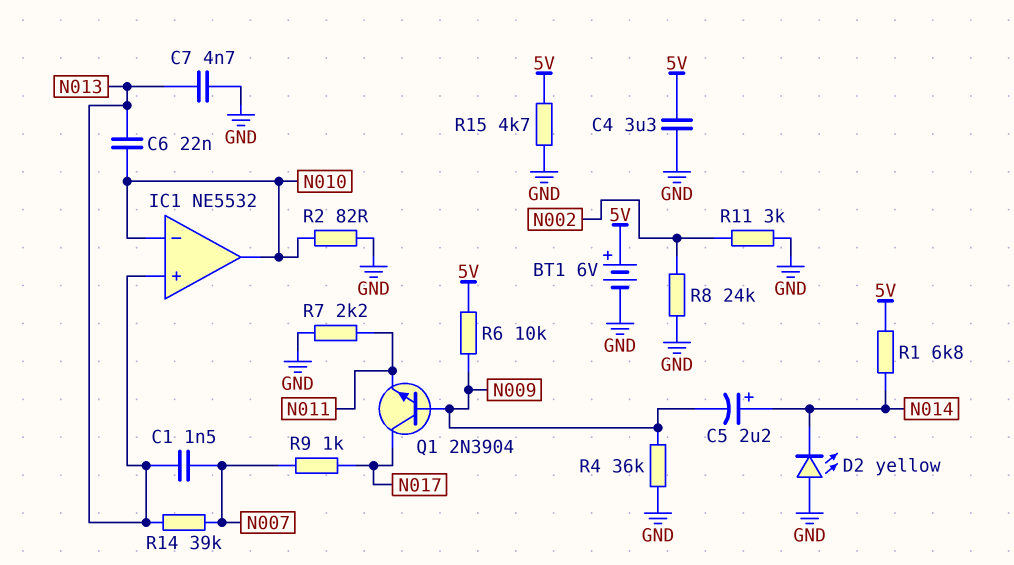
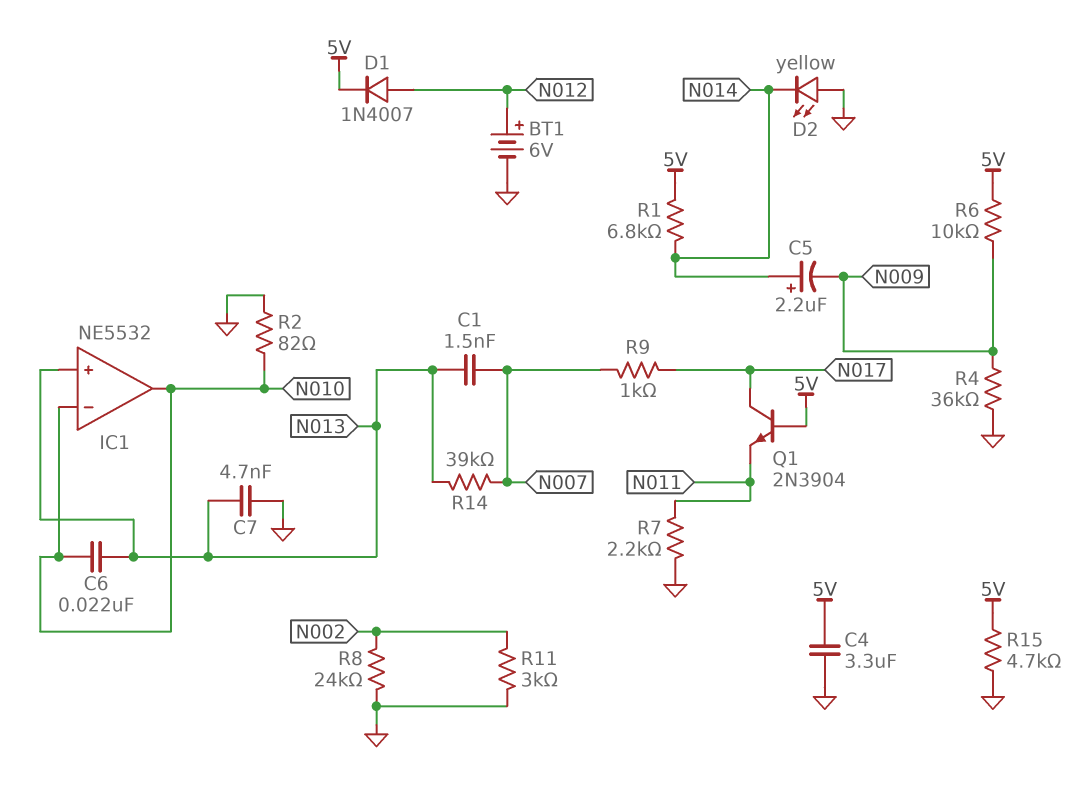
BT1: 6V (plus 5V, minus GND) -> 6V (plus N012, minus GND)
D1: none -> diode 1N4007 (A N012, K 5V)
Q1: NPN 2N3904 (B N009, C N017, E N011) -> NPN 2N3904 (B 5V, C N017, E N011)

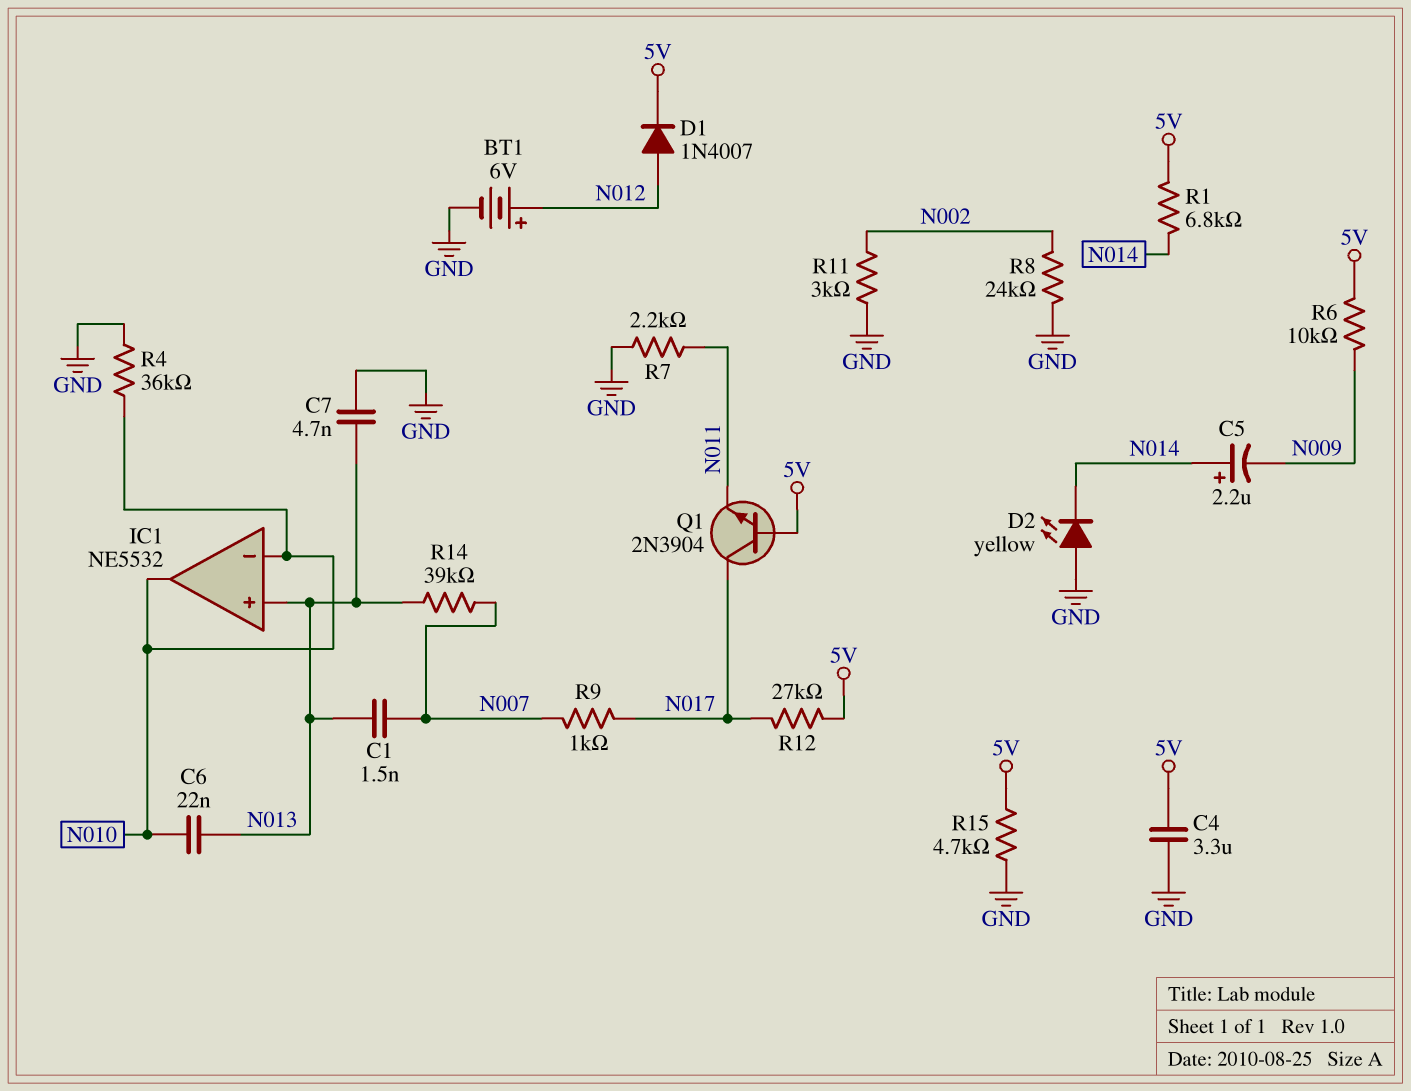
R2: 82 (GND, N010) -> none
R4: 36k (GND, N009) -> 36k (GND, N010)
R12: none -> 27k (5V, N017)

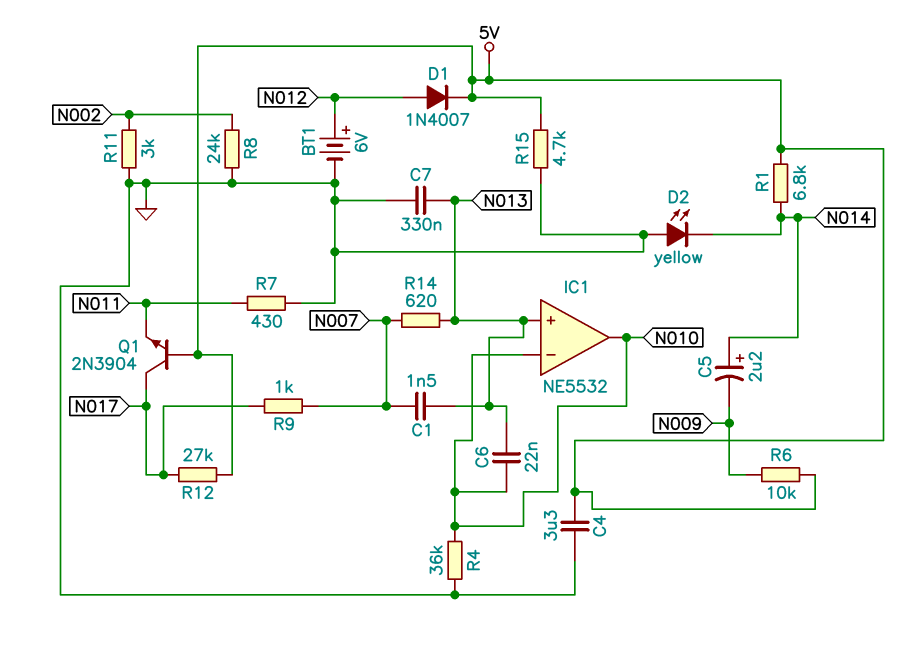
C7: 4.7nF (GND, N013) -> 330nF (GND, N013)
R7: 2.2k (GND, N011) -> 430 (GND, N011)
R14: 39k (N007, N013) -> 620 (N007, N013)

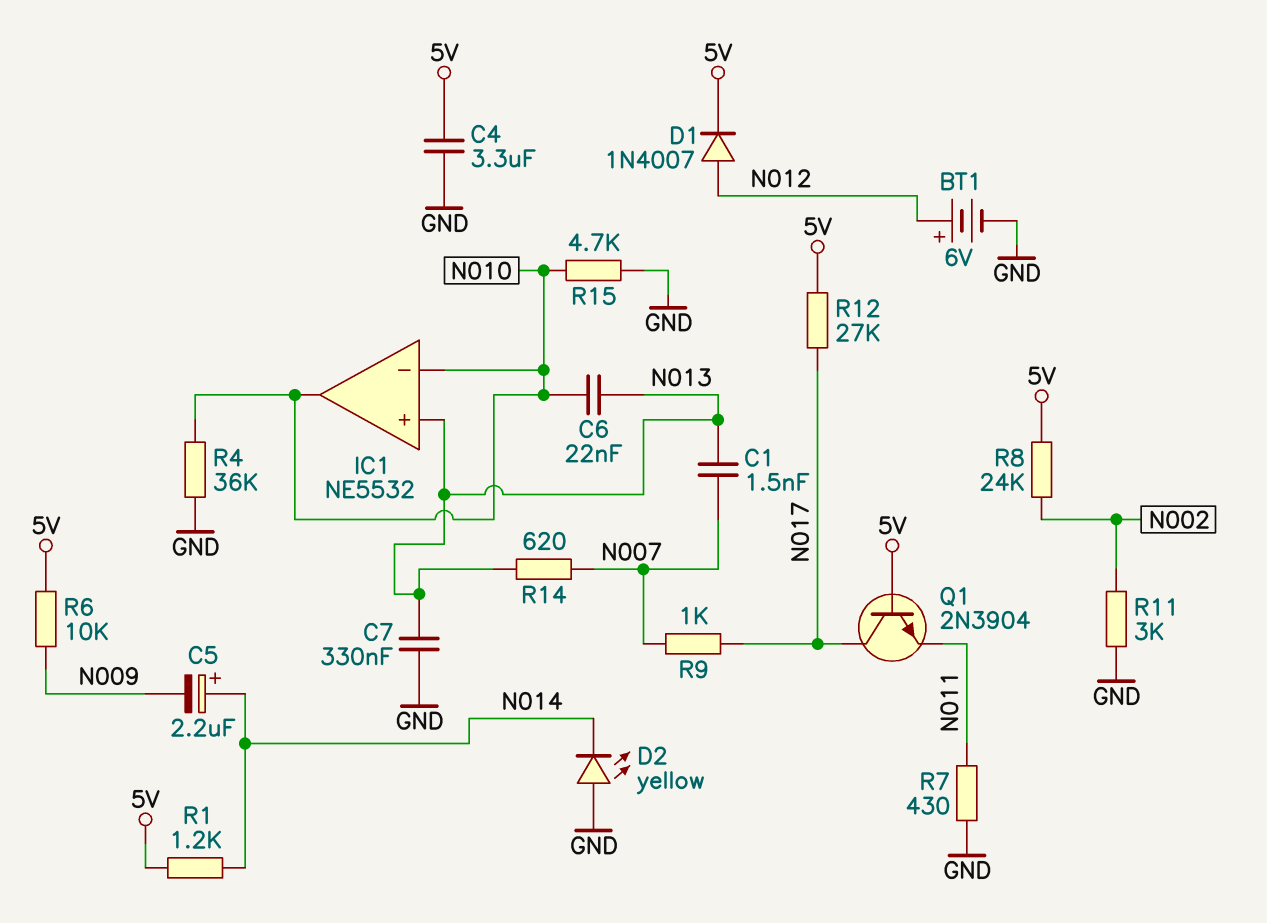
R1: 6.8k (5V, N014) -> 1.2k (5V, N014)
R8: 24k (GND, N002) -> 24k (5V, N002)
R15: 4.7k (5V, GND) -> 4.7k (GND, N010)

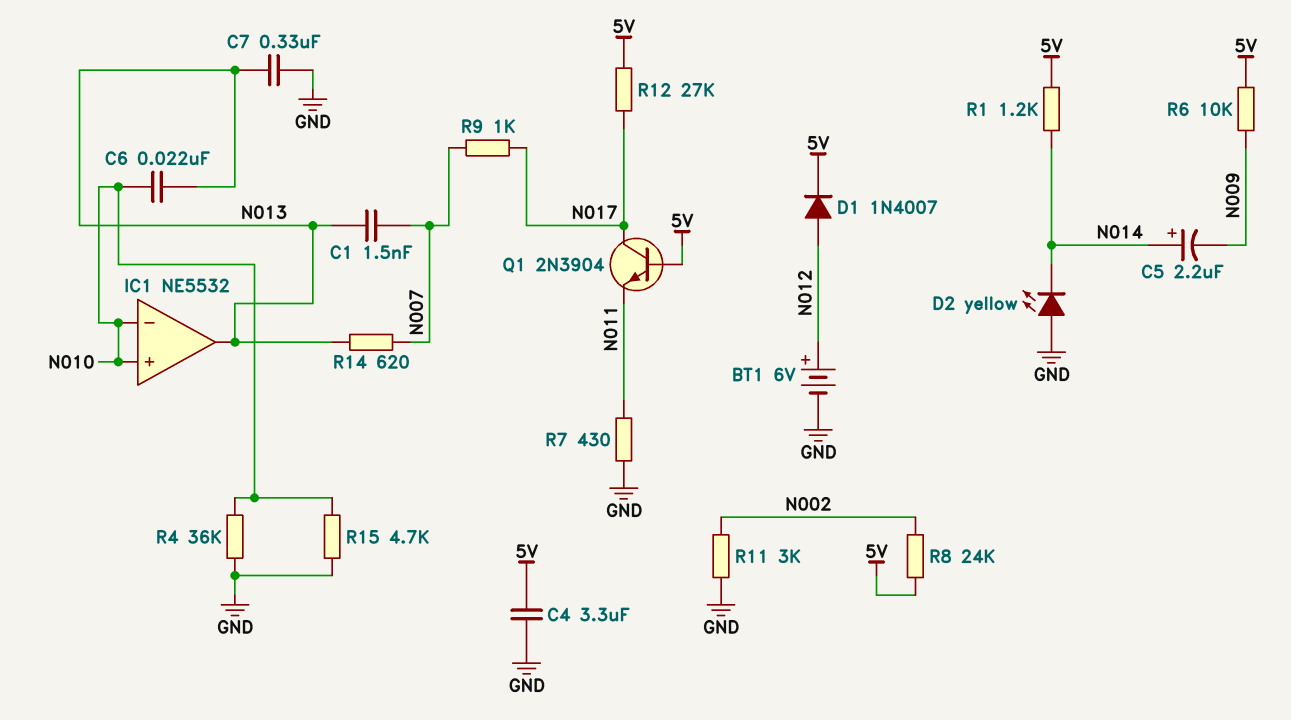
IC1 pin in+: N013 -> N010
IC1 pin out: N010 -> N013

